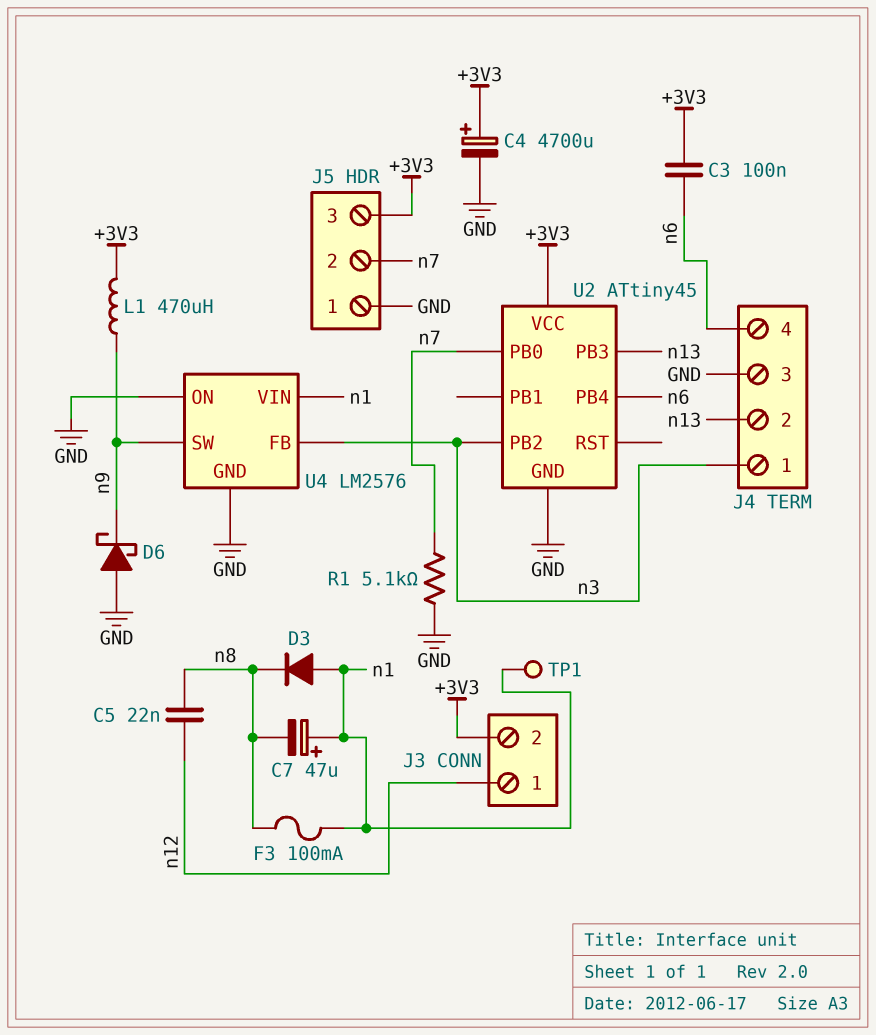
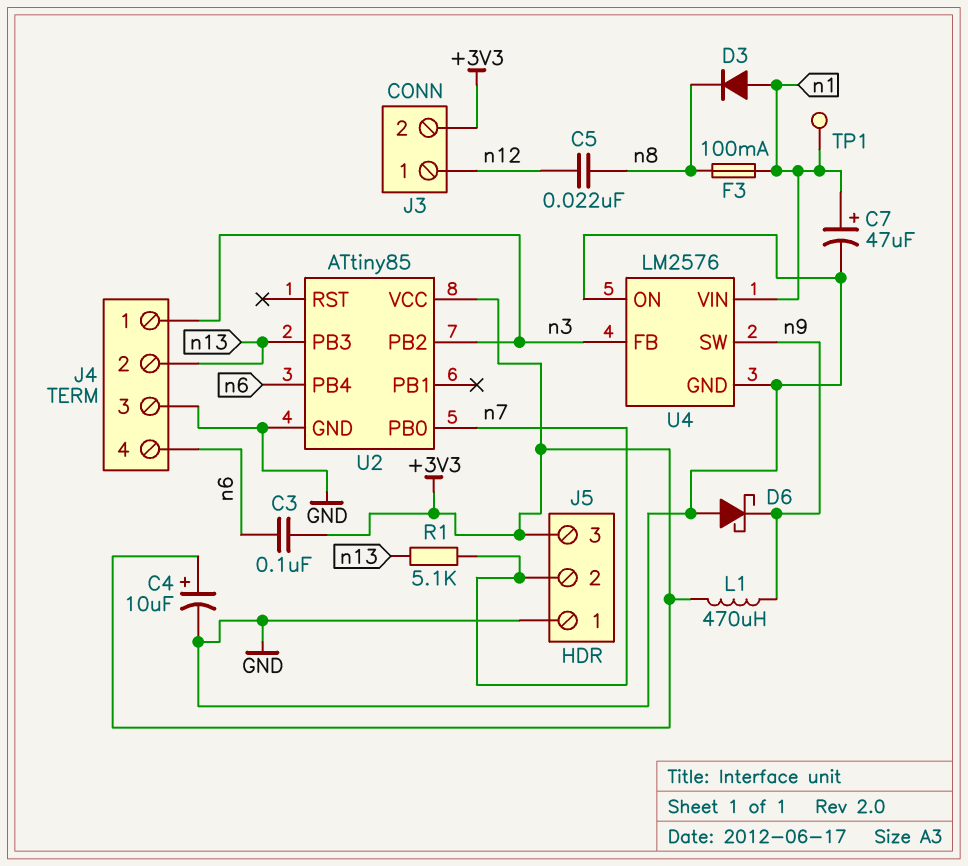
C4: 4700uF (plus +3V3, minus GND) -> 10uF (plus +3V3, minus GND)
C7: 47uF (plus n1, minus n8) -> 47uF (plus n1, minus GND)
R1: 5.1k (GND, n7) -> 5.1k (n7, n13)
U2: ATtiny45 -> ATtiny85

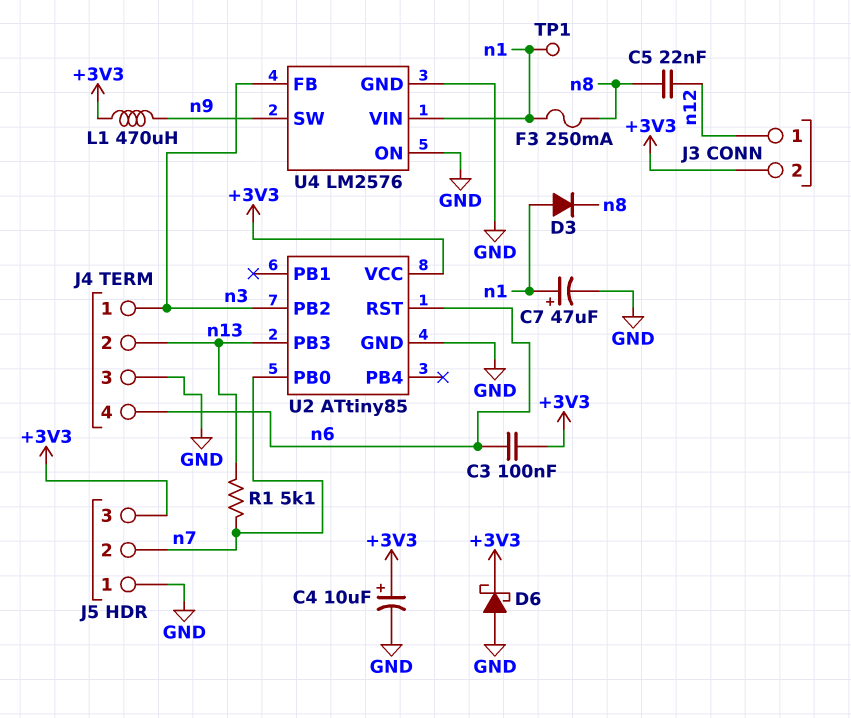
D6: schottky (A GND, K n9) -> schottky (A GND, K +3V3)
F3: 100mA (n1, n8) -> 250mA (n1, n8)
U2 pin PB4: n6 -> none
U2 pin RST: none -> n6

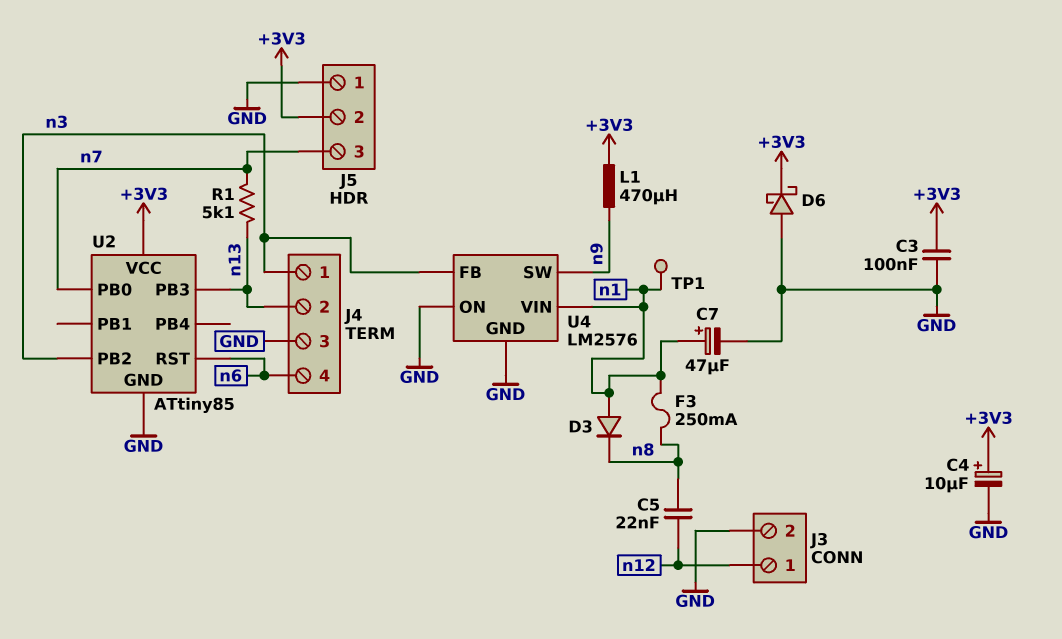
C3: 100nF (+3V3, n6) -> 100nF (+3V3, GND)
J3 pin 2: +3V3 -> GND
J5 pin 2: n7 -> +3V3
J5 pin 3: +3V3 -> n7

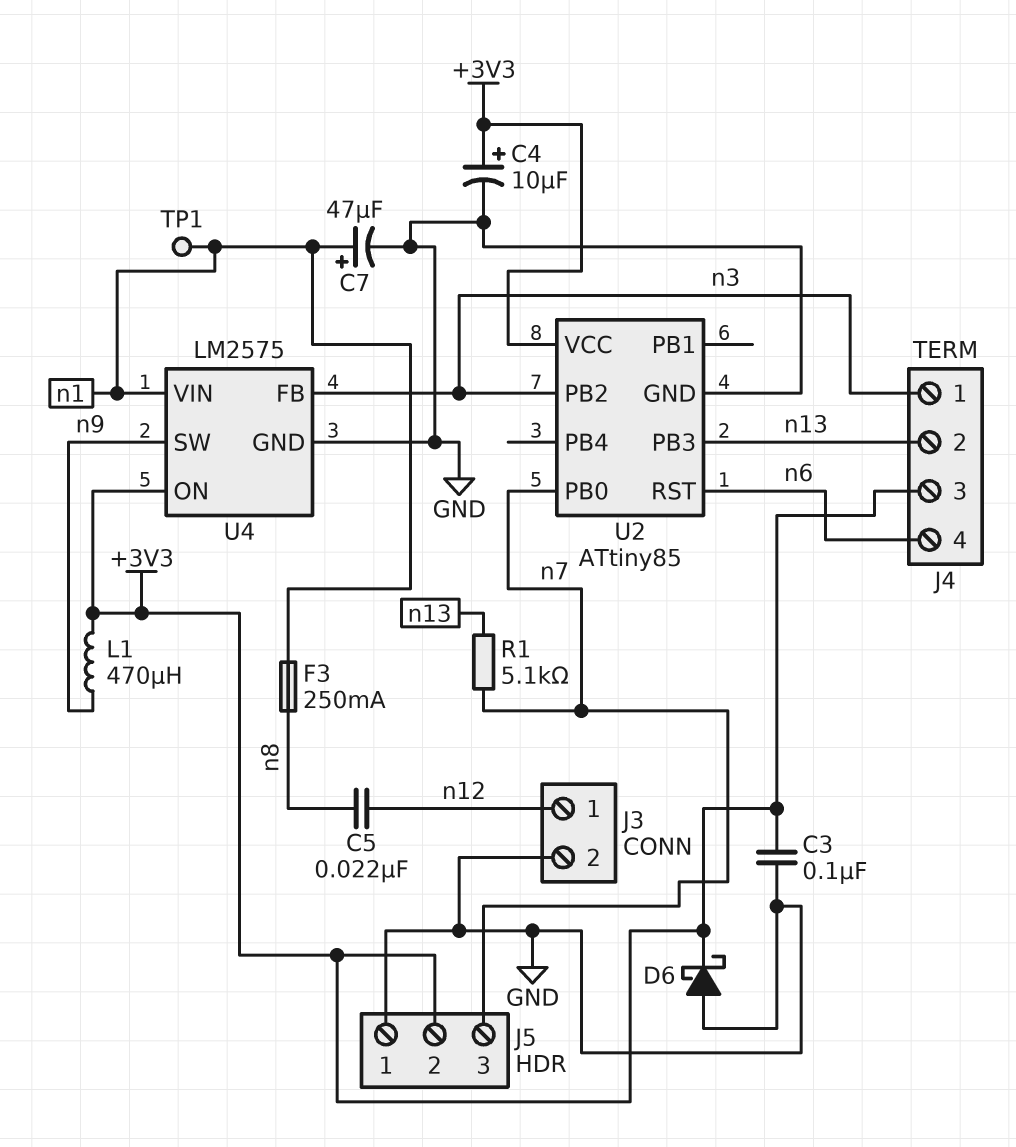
D3: diode (A n1, K n8) -> none
J4 pin 3: GND -> +3V3
U4: LM2576 -> LM2575
U4 pin ON: GND -> +3V3

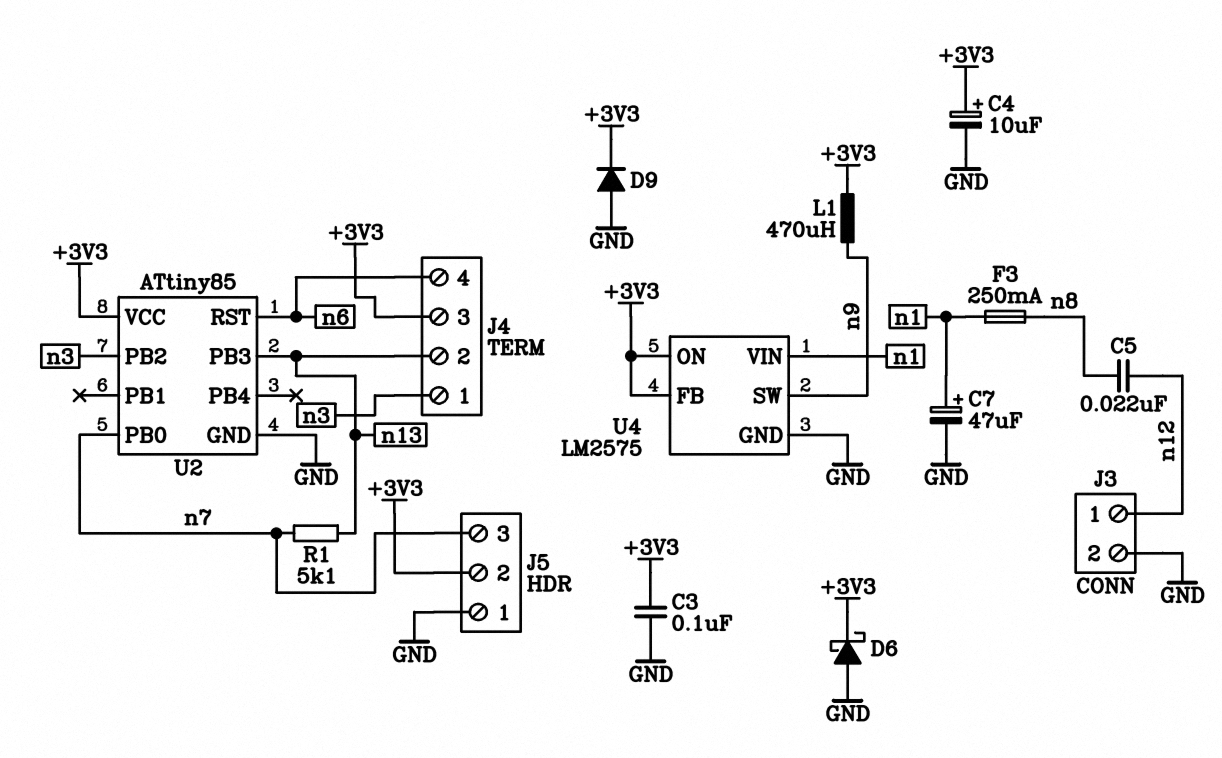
D9: none -> diode (A GND, K +3V3)
TP1: test point (n1) -> none
U4 pin FB: n3 -> +3V3

